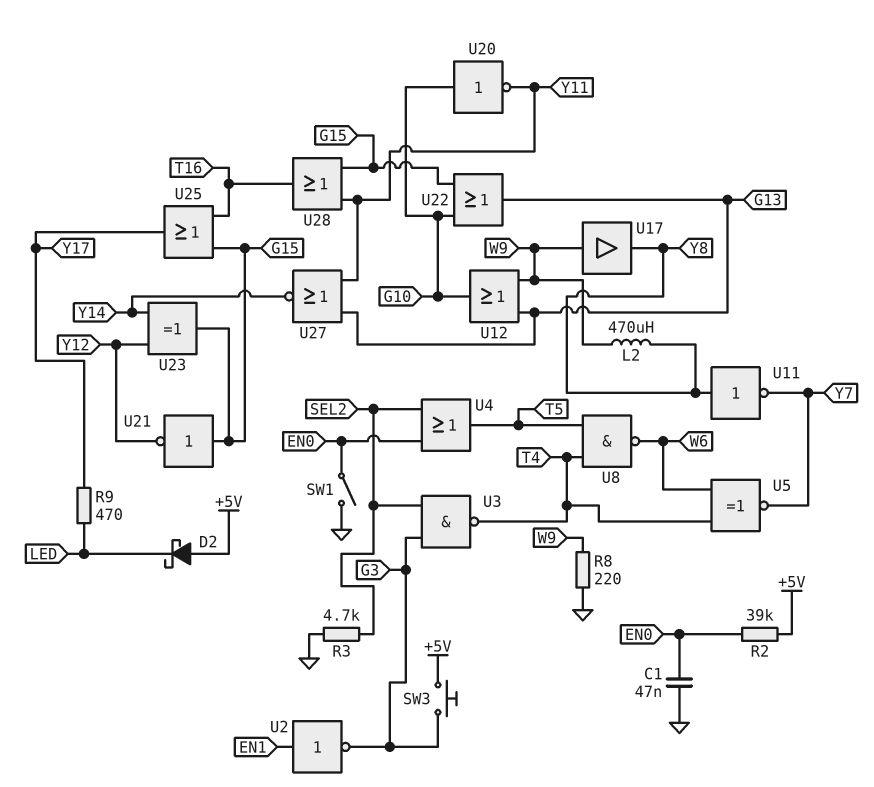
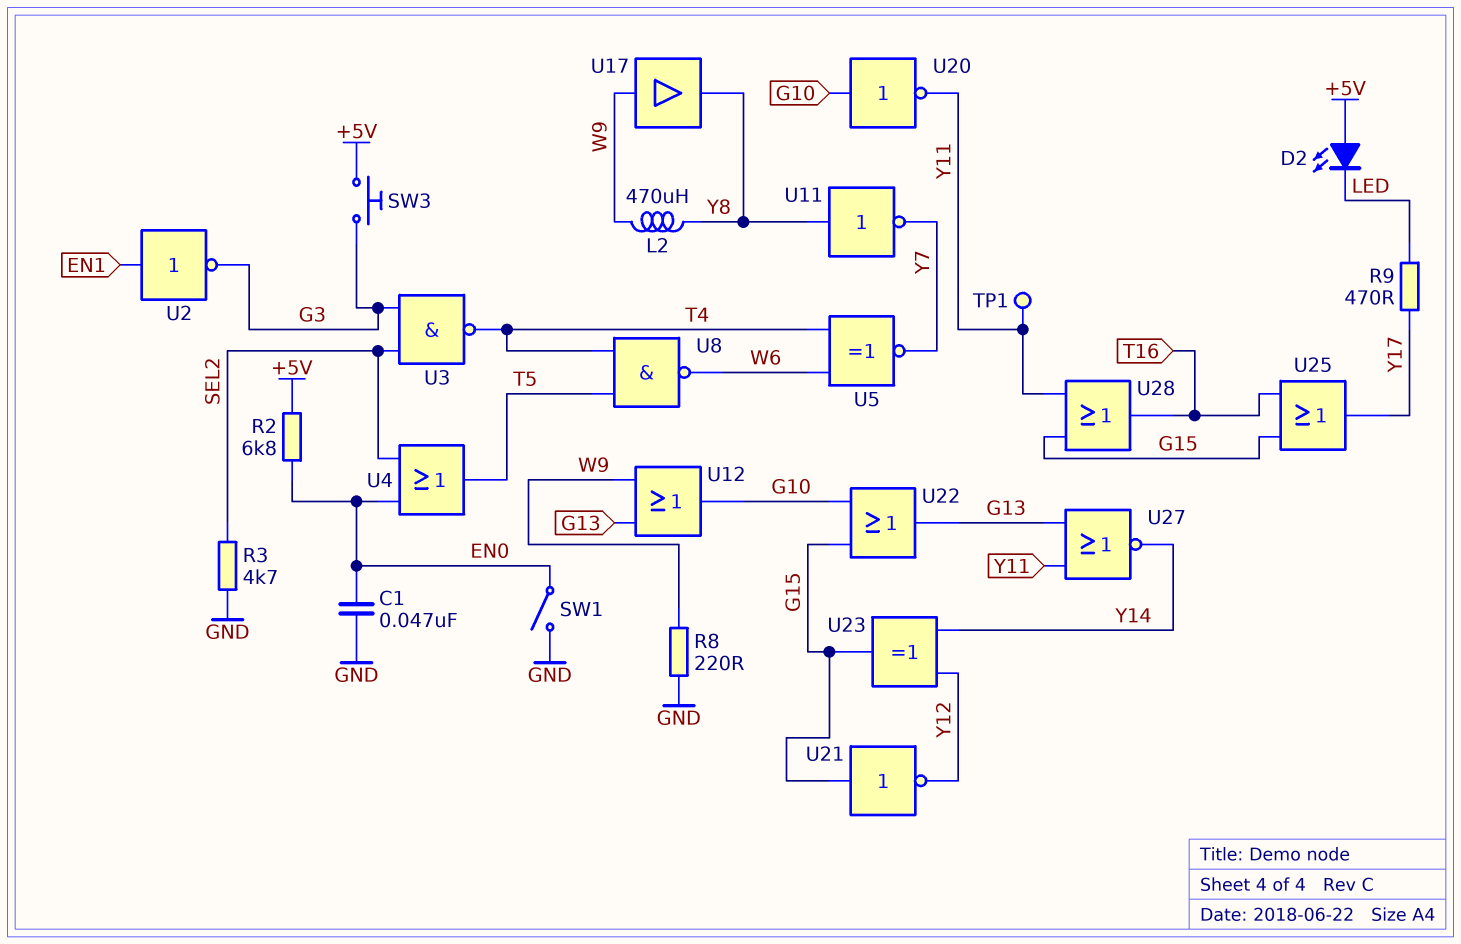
D2: schottky (A +5V, K LED) -> LED (A +5V, K LED)
R2: 39k (+5V, EN0) -> 6.8k (+5V, EN0)
TP1: none -> test point (Y11)

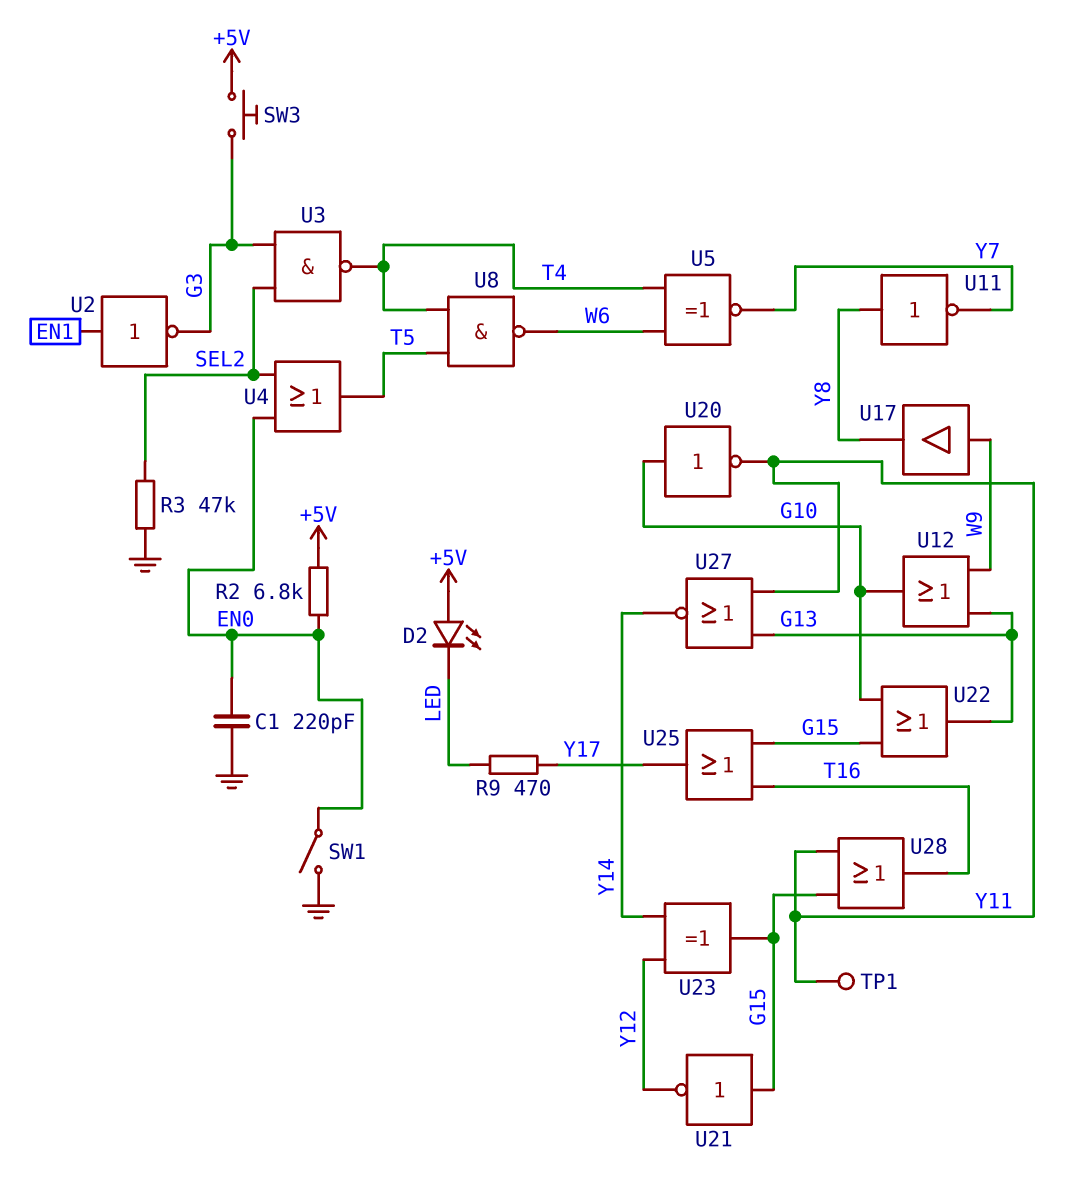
C1: 47nF (EN0, GND) -> 220pF (EN0, GND)
L2: 470uH (W9, Y8) -> none
R3: 4.7k (GND, SEL2) -> 47k (GND, SEL2)
R8: 220 (GND, W9) -> none

